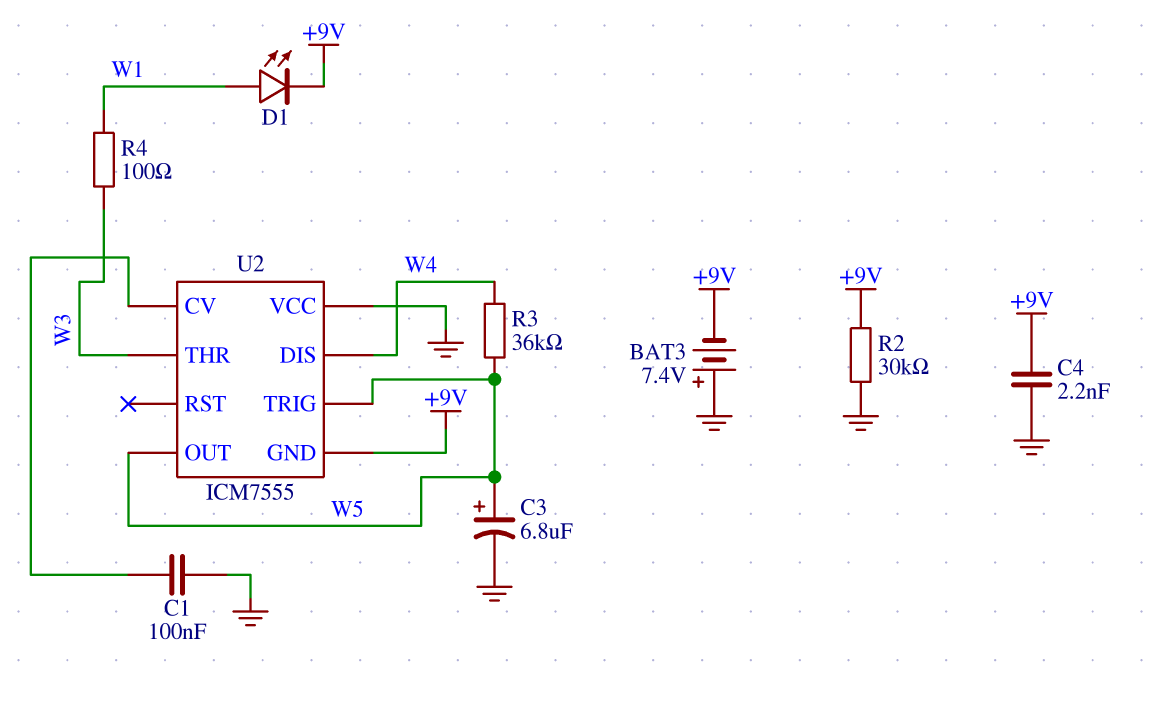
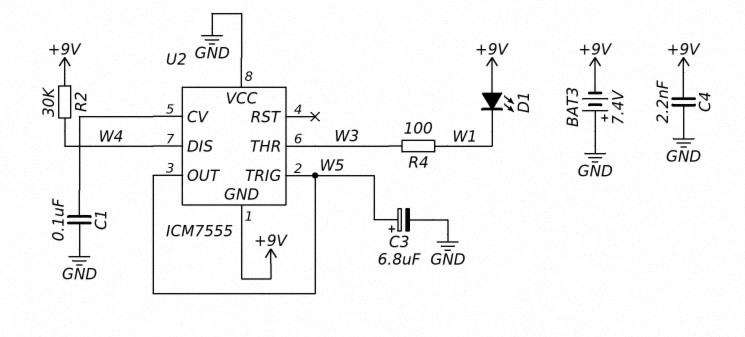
D1: LED (A W1, K +9V) -> LED (A +9V, K W1)
R2: 30k (+9V, GND) -> 30k (+9V, W4)
R3: 36k (W4, W5) -> none

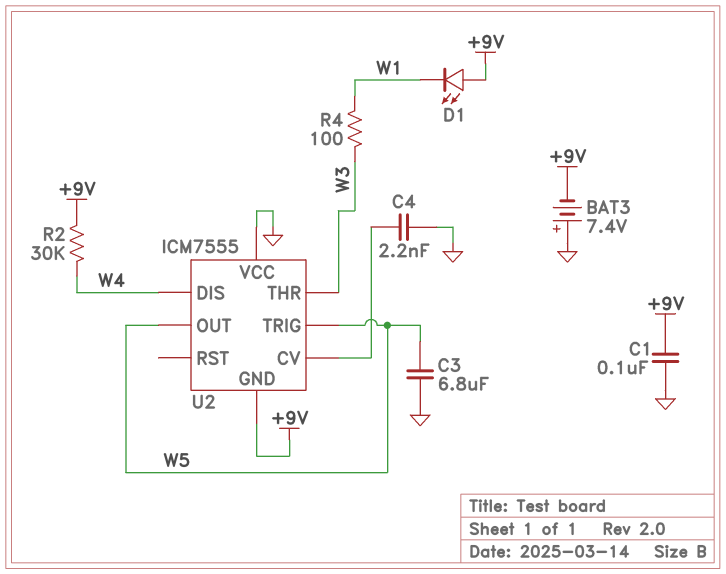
C1: 100nF (GND, U2/CV) -> 100nF (+9V, GND)
C3: 6.8uF (plus W5, minus GND) -> 6.8uF (GND, W5)
C4: 2.2nF (+9V, GND) -> 2.2nF (GND, U2/CV)

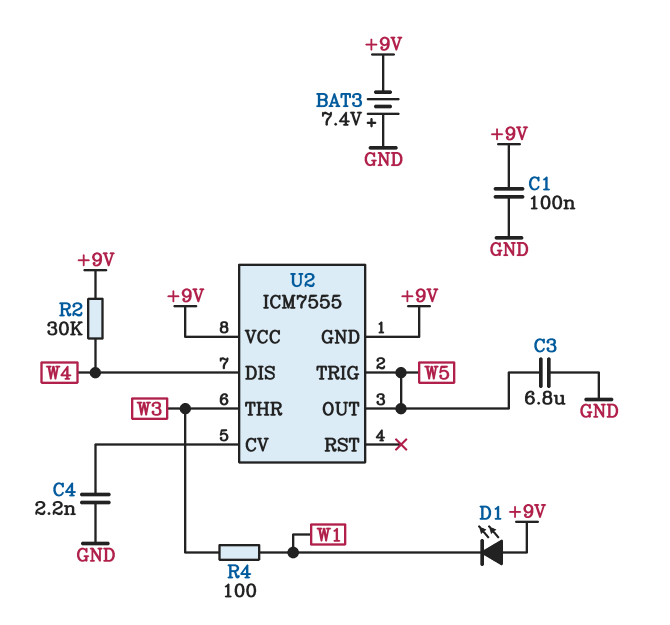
U2 pin VCC: GND -> +9V

